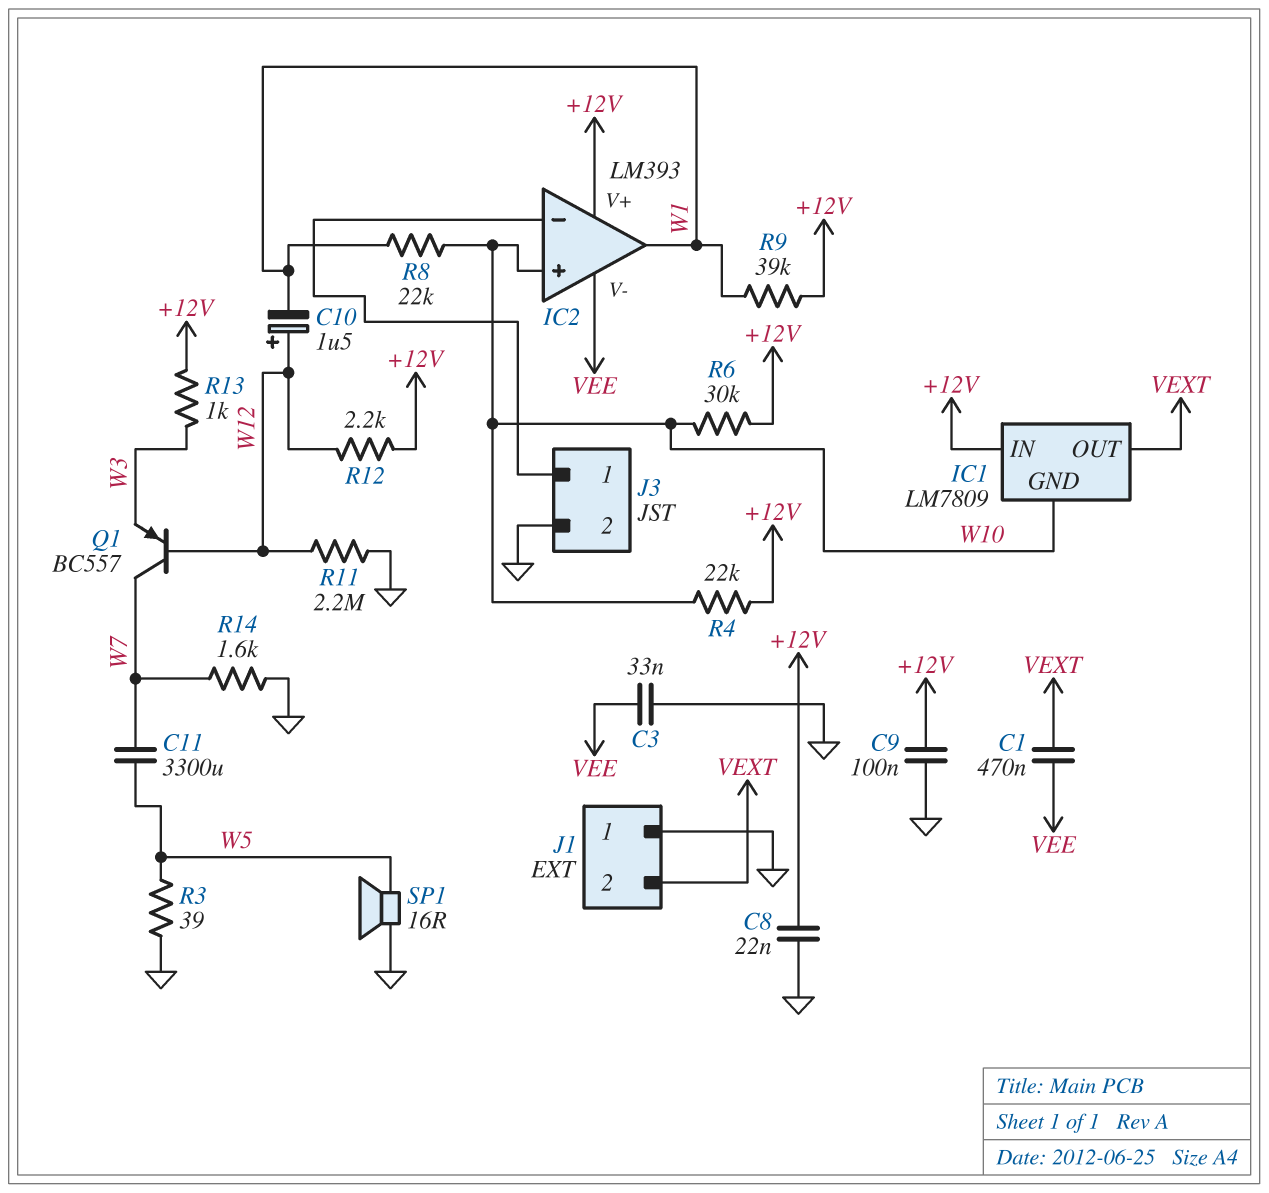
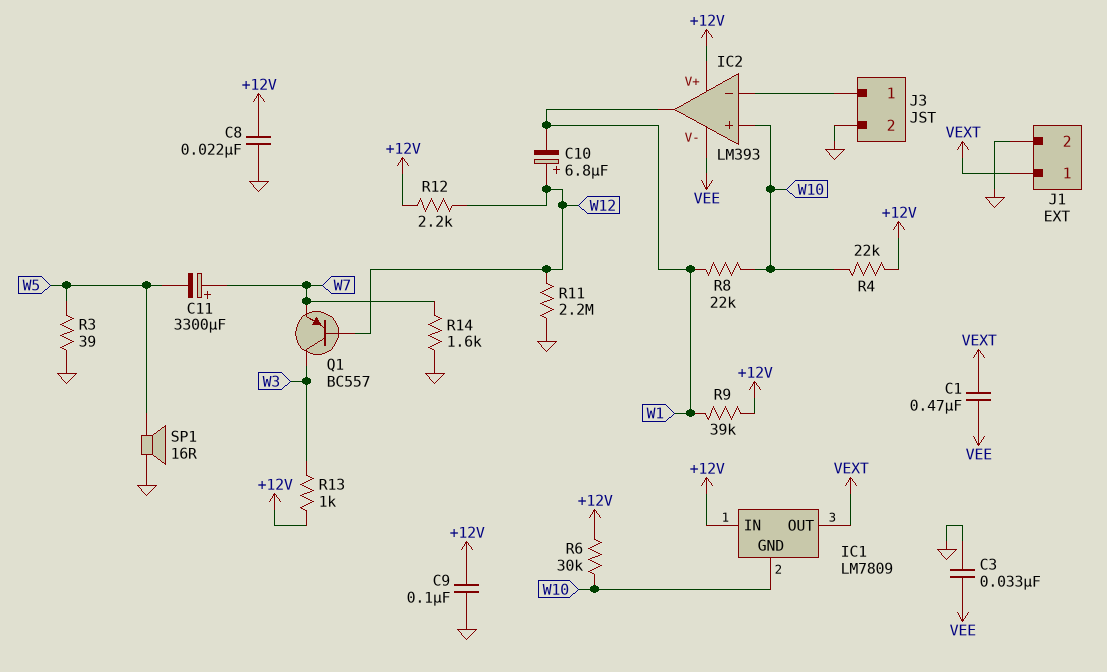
C10: 1.5uF (plus W12, minus W1) -> 6.8uF (plus W12, minus W1)
C11: 3300uF (W5, W7) -> 3300uF (plus W7, minus W5)
J1 pin 1: GND -> VEXT
J1 pin 2: VEXT -> GND
Q1: PNP BC557 (B W12, C W7, E W3) -> PNP BC557 (B W12, C W3, E W7)

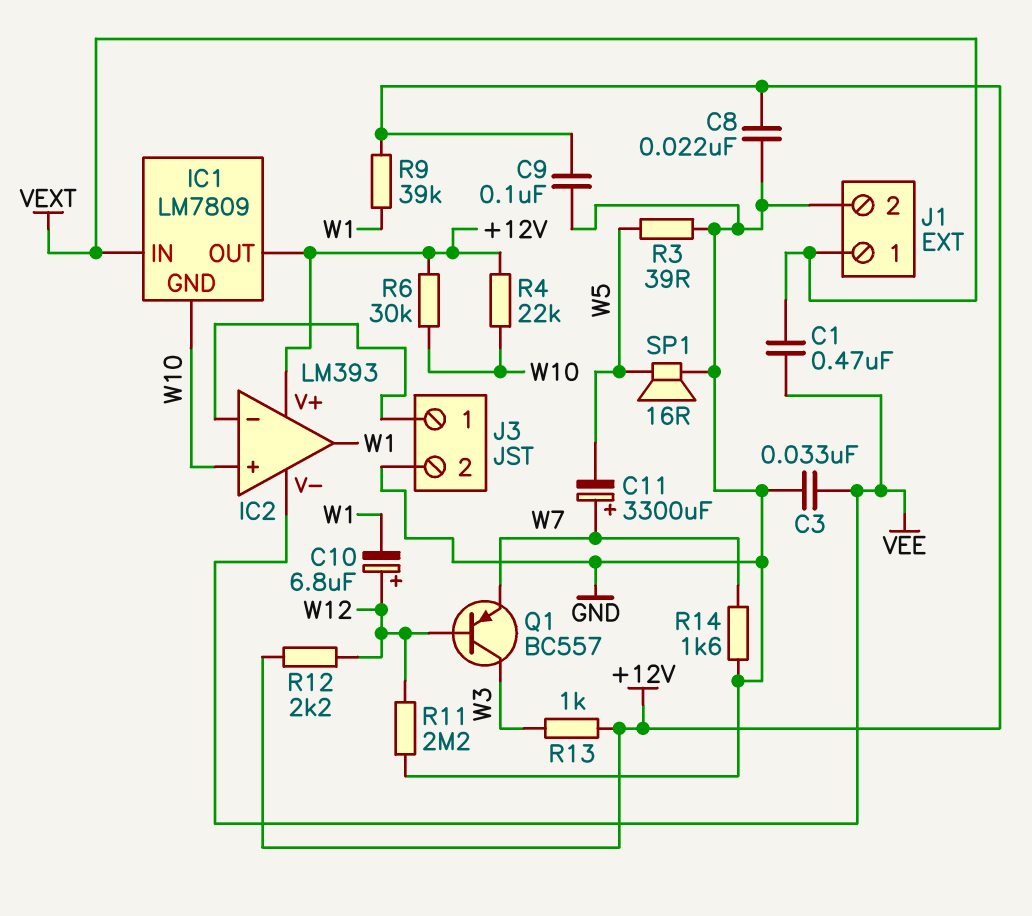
IC1 pin IN: +12V -> VEXT
IC1 pin OUT: VEXT -> +12V
R8: 22k (W1, W10) -> none

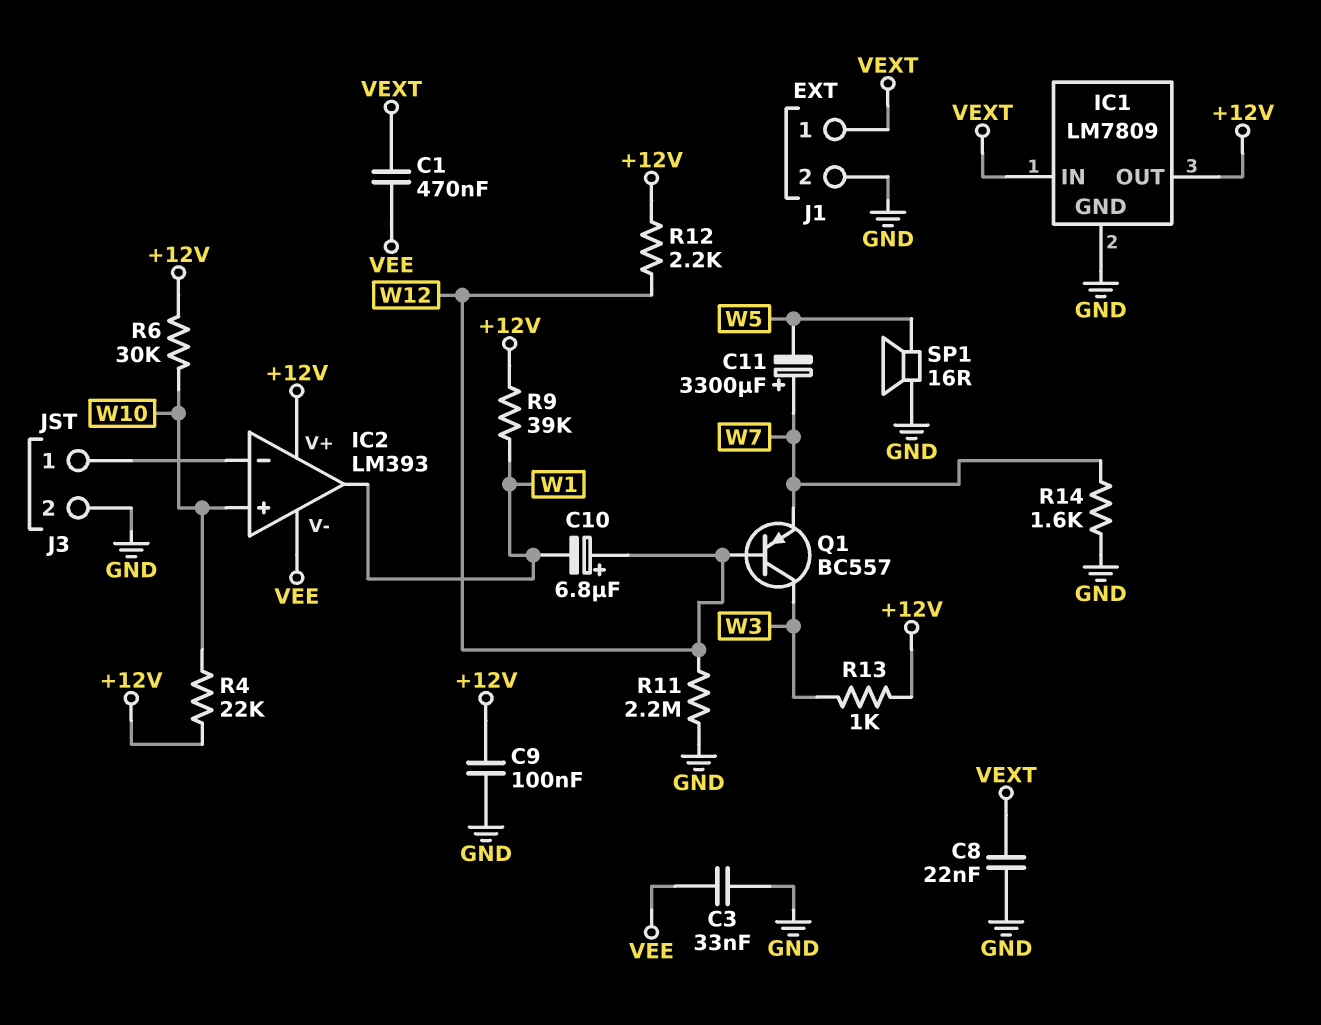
C8: 22nF (+12V, GND) -> 22nF (GND, VEXT)
IC1 pin GND: W10 -> GND
R3: 39 (GND, W5) -> none

